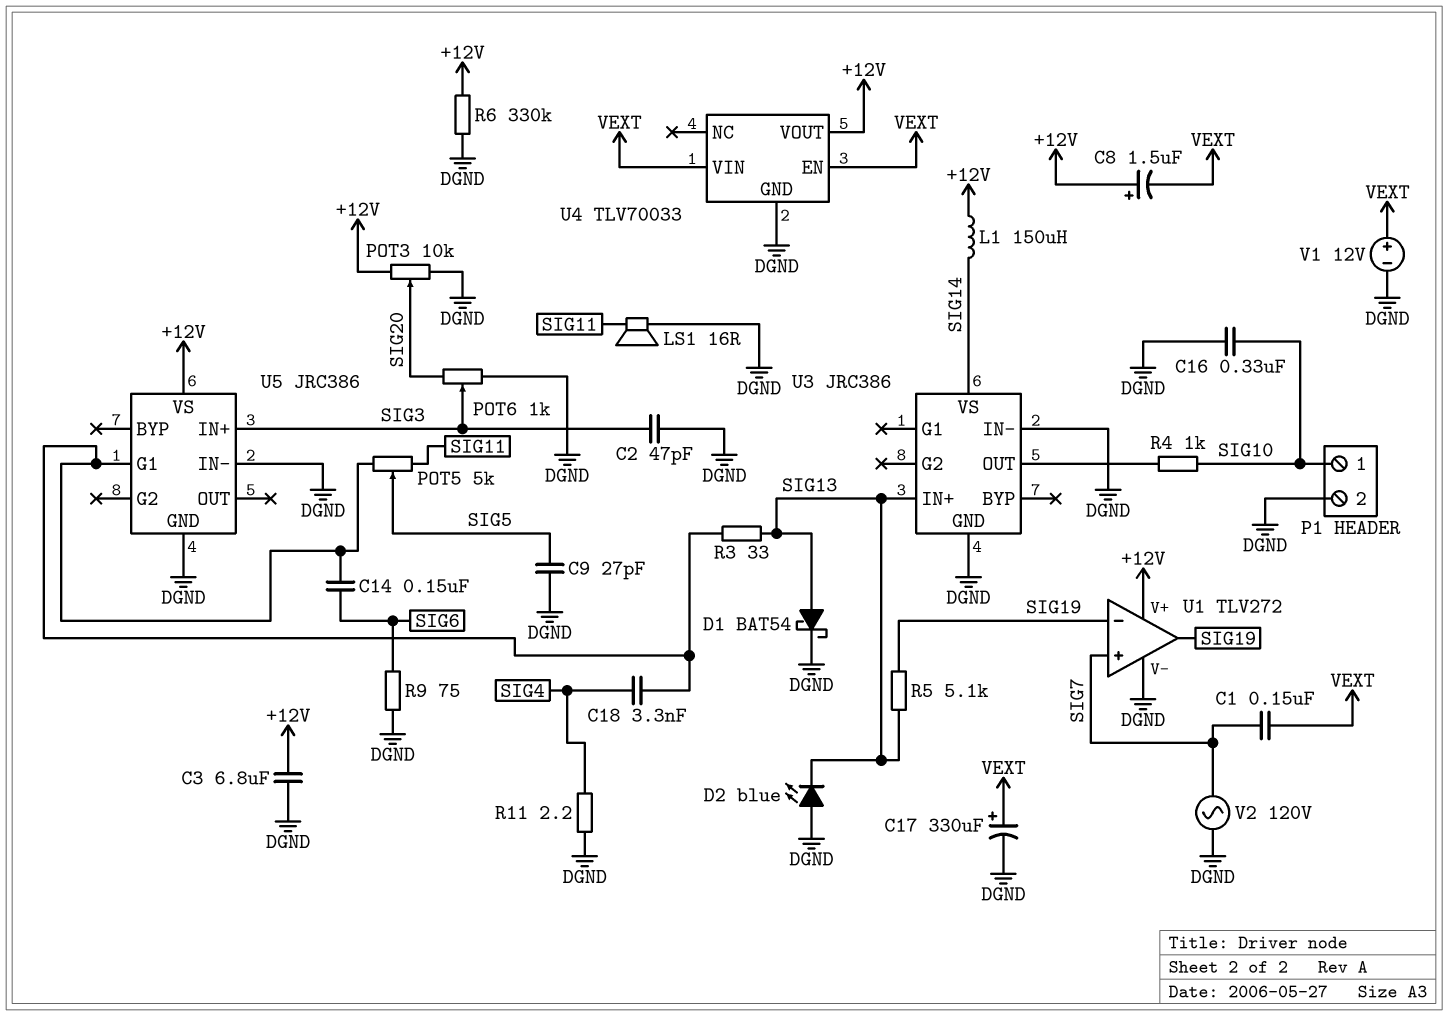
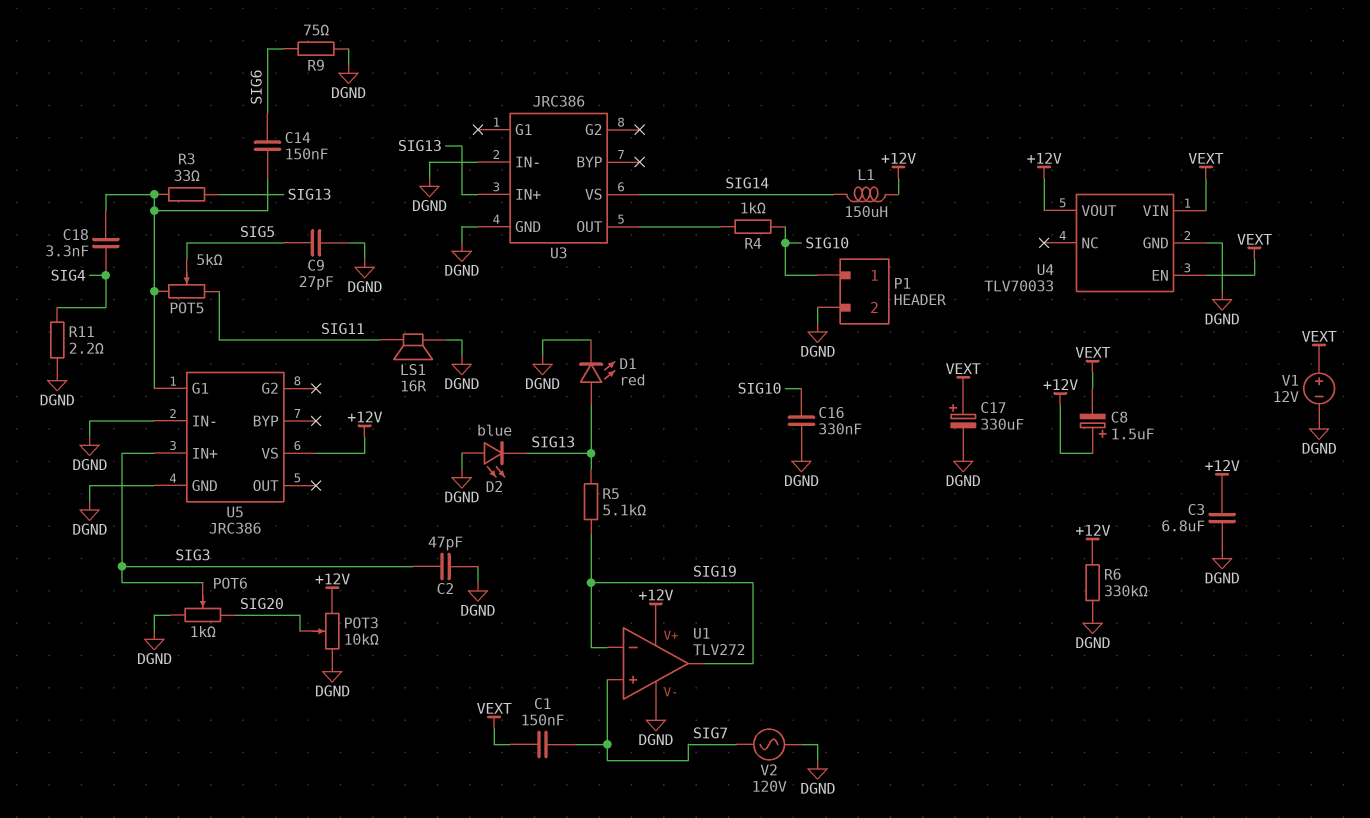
D1: schottky BAT54 (A SIG13, K DGND) -> LED red (A SIG13, K DGND)

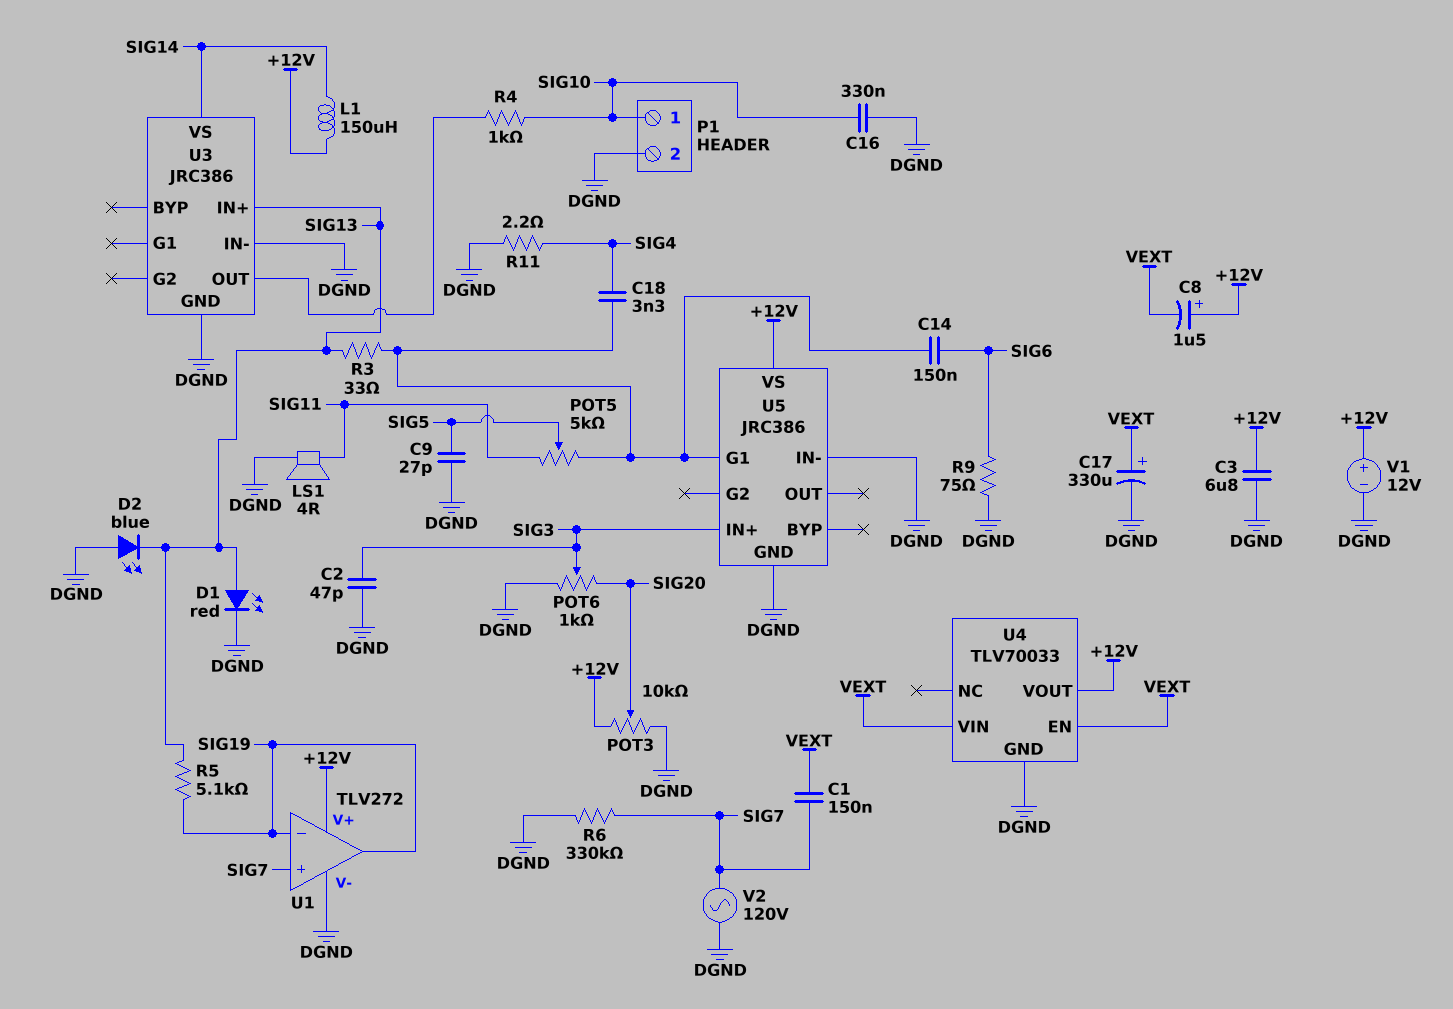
LS1: speaker 16R (DGND, SIG11) -> speaker 4R (DGND, SIG11)
R6: 330k (+12V, DGND) -> 330k (DGND, SIG7)
V1: 12V (plus VEXT, minus DGND) -> 12V (plus +12V, minus DGND)

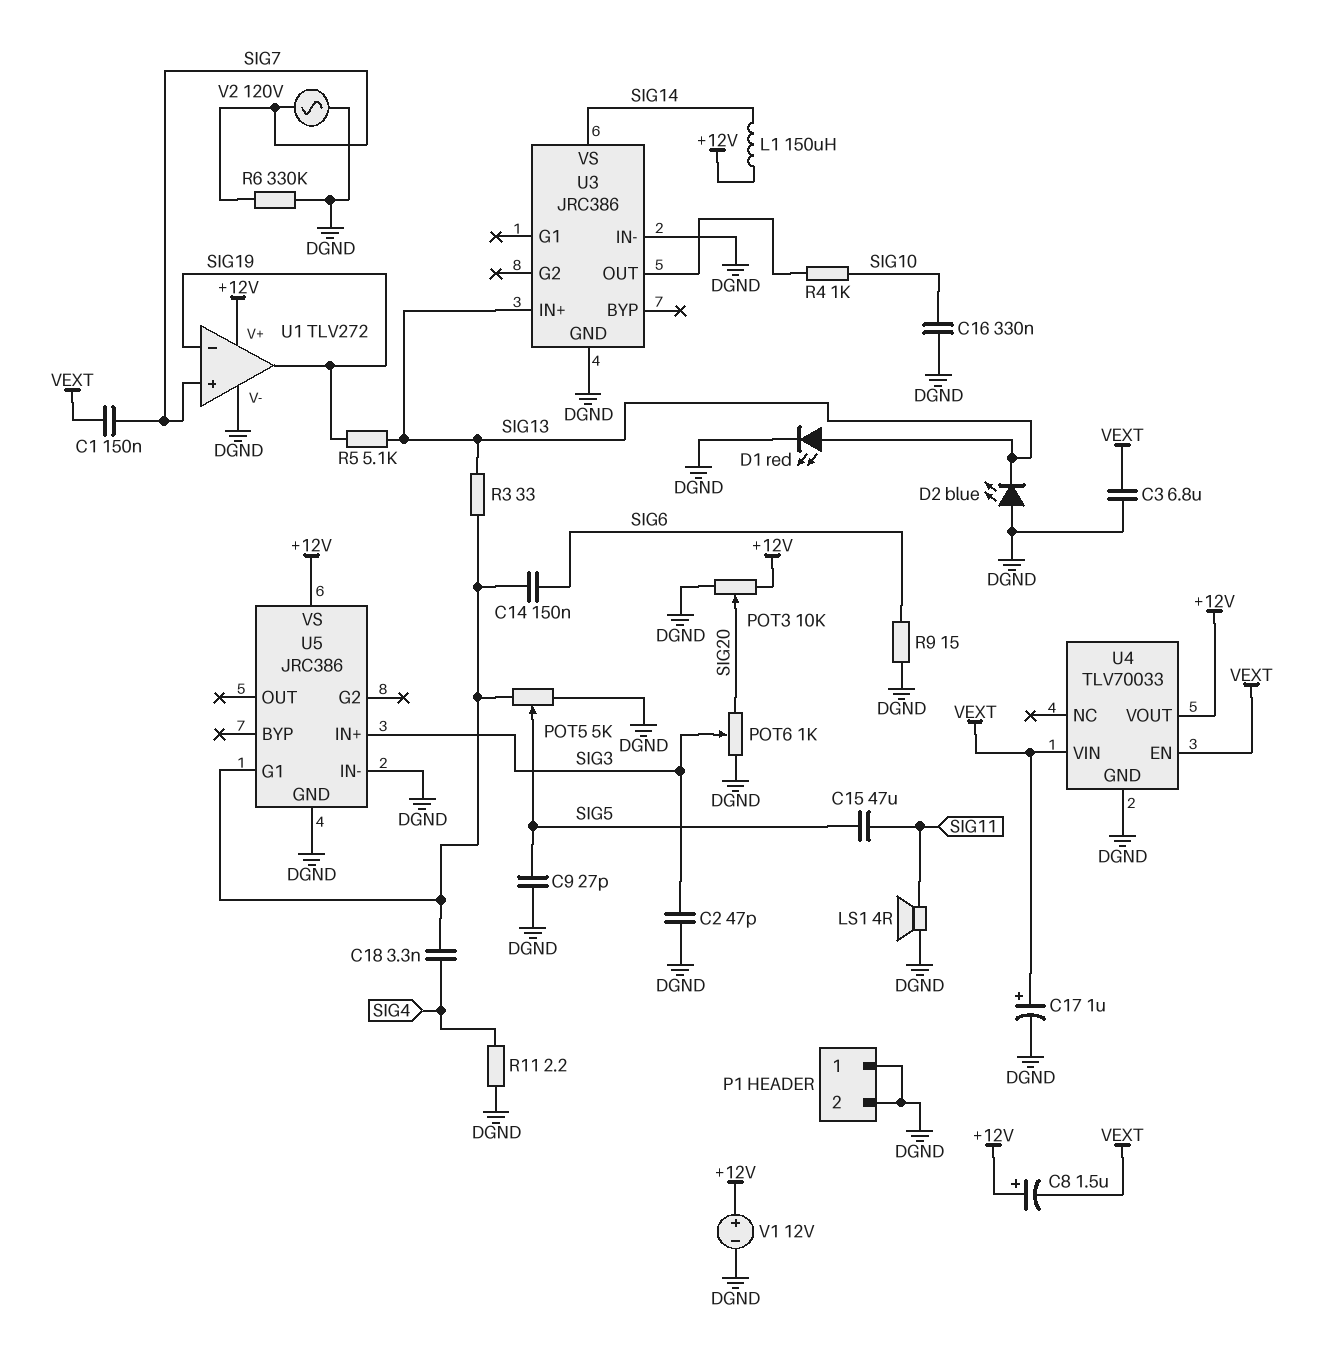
C3: 6.8uF (+12V, DGND) -> 6.8uF (DGND, VEXT)
C15: none -> 47uF (SIG5, SIG11)
C17: 330uF (plus VEXT, minus DGND) -> 1uF (plus VEXT, minus DGND)
P1 pin 1: SIG10 -> DGND
POT5: 5k (SIG11, U5/G1, wiper SIG5) -> 5k (DGND, U5/G1, wiper SIG5)
R9: 75 (DGND, SIG6) -> 15 (DGND, SIG6)

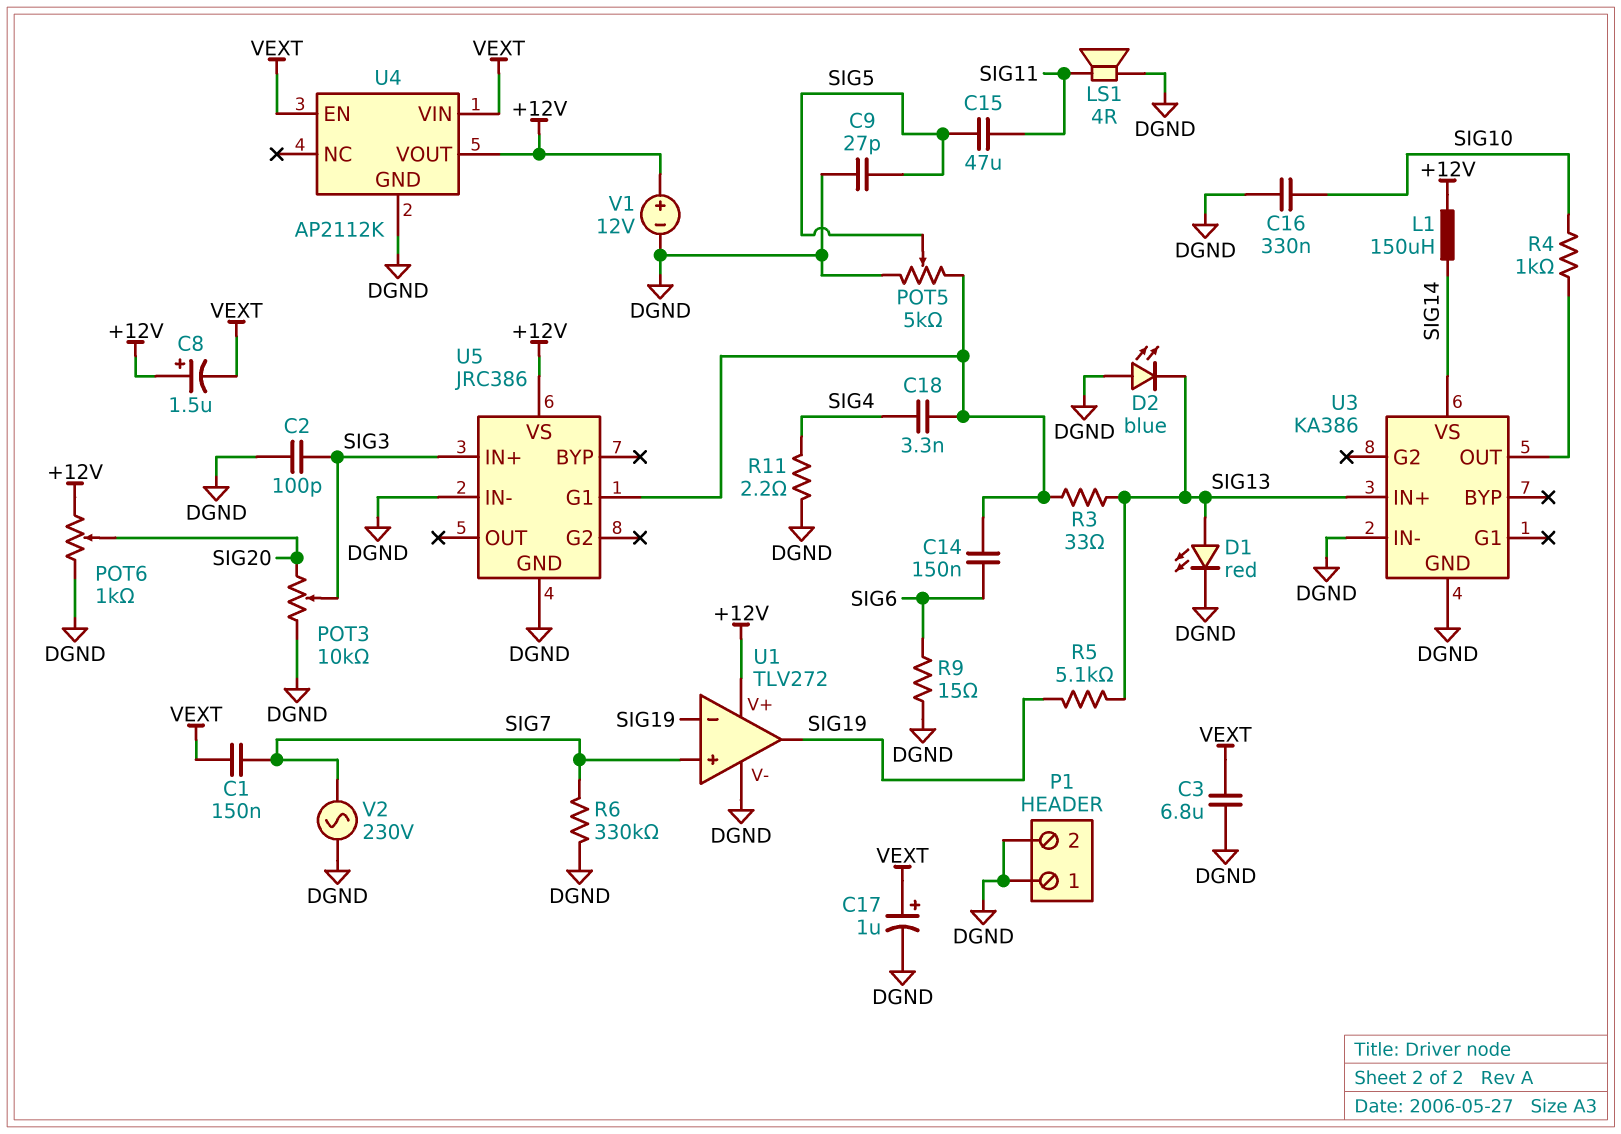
C2: 47pF (DGND, SIG3) -> 100pF (DGND, SIG3)
POT3: 10k (+12V, DGND, wiper SIG20) -> 10k (DGND, SIG20, wiper SIG3)
POT6: 1k (DGND, SIG20, wiper SIG3) -> 1k (+12V, DGND, wiper SIG20)
U3: JRC386 -> KA386
U4: TLV70033 -> AP2112K
V2: AC 120V (DGND, SIG7) -> AC 230V (DGND, SIG7)

